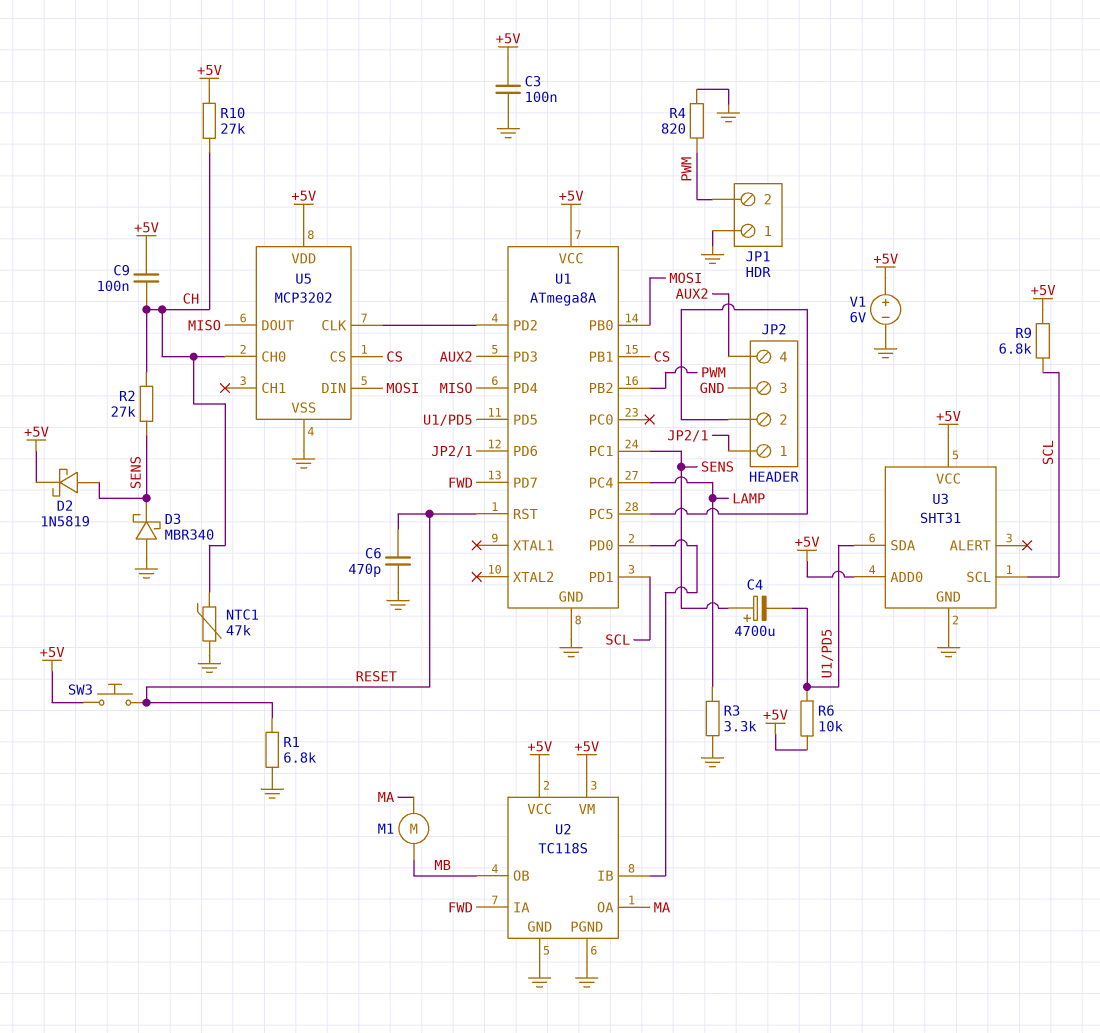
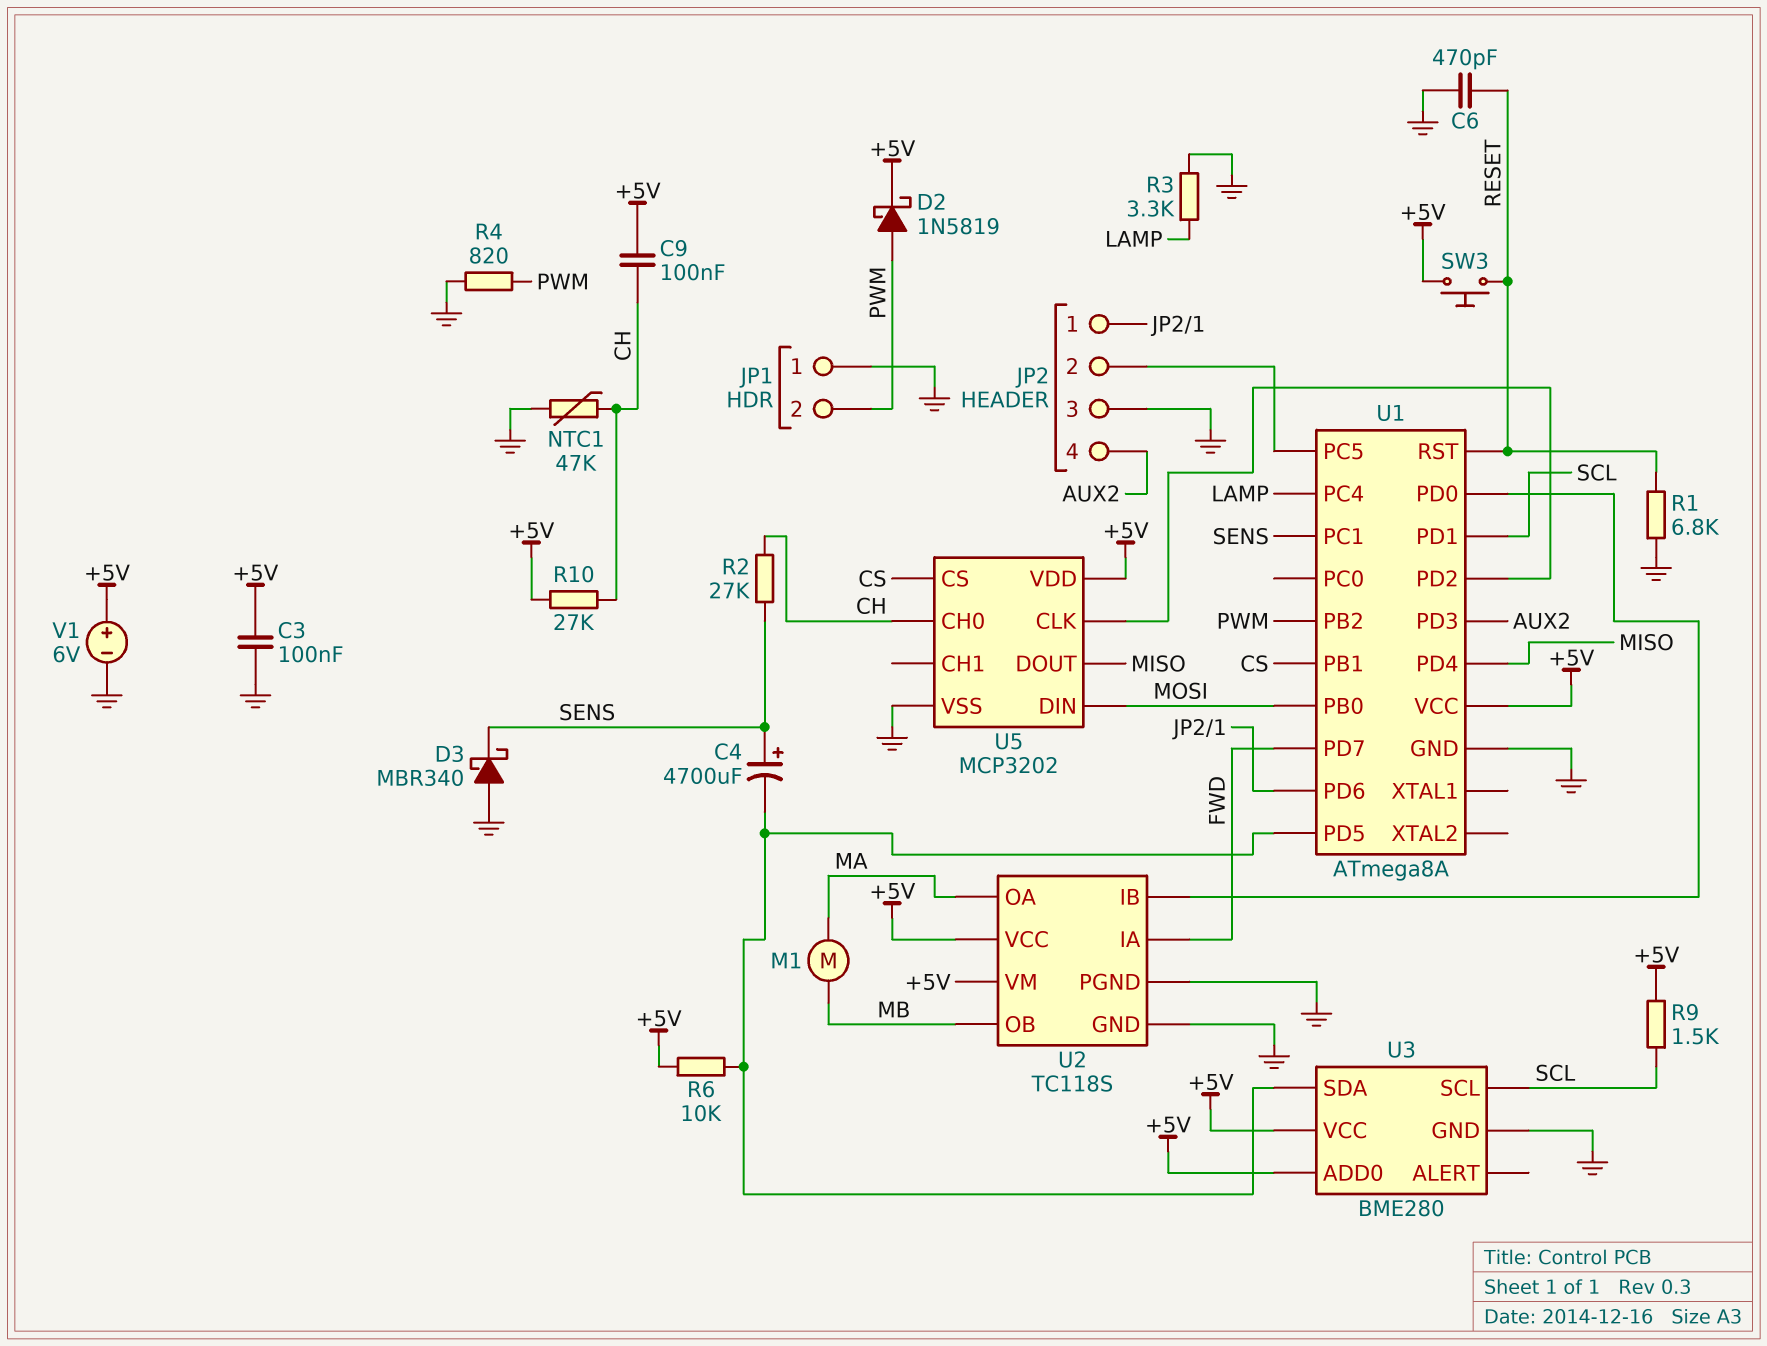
D2: schottky 1N5819 (A SENS, K +5V) -> schottky 1N5819 (A PWM, K +5V)
R9: 6.8k (+5V, SCL) -> 1.5k (+5V, SCL)
U3: SHT31 -> BME280

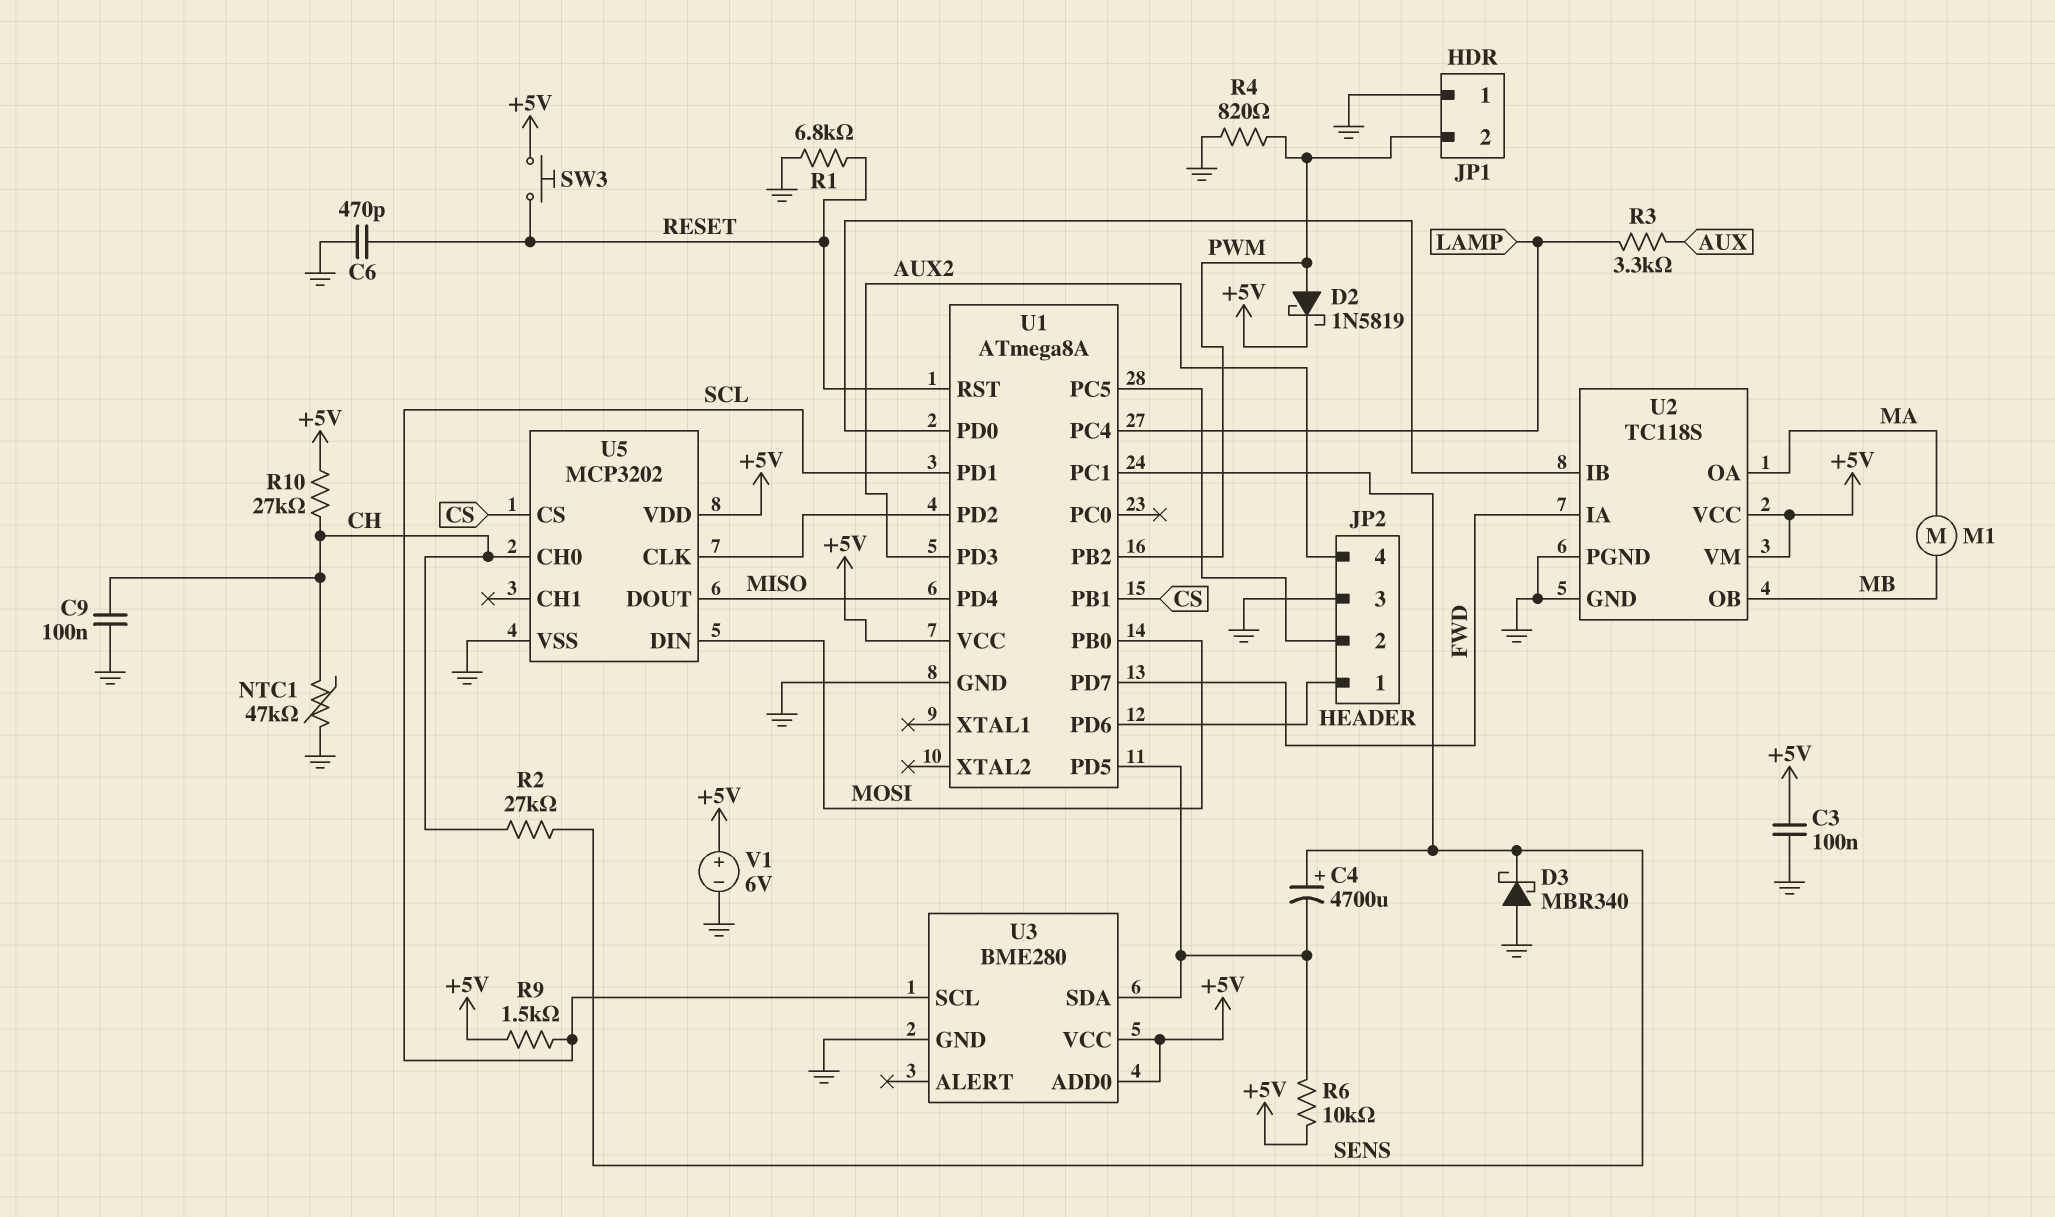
C9: 100nF (+5V, CH) -> 100nF (CH, GND)
R3: 3.3k (GND, LAMP) -> 3.3k (AUX, LAMP)

